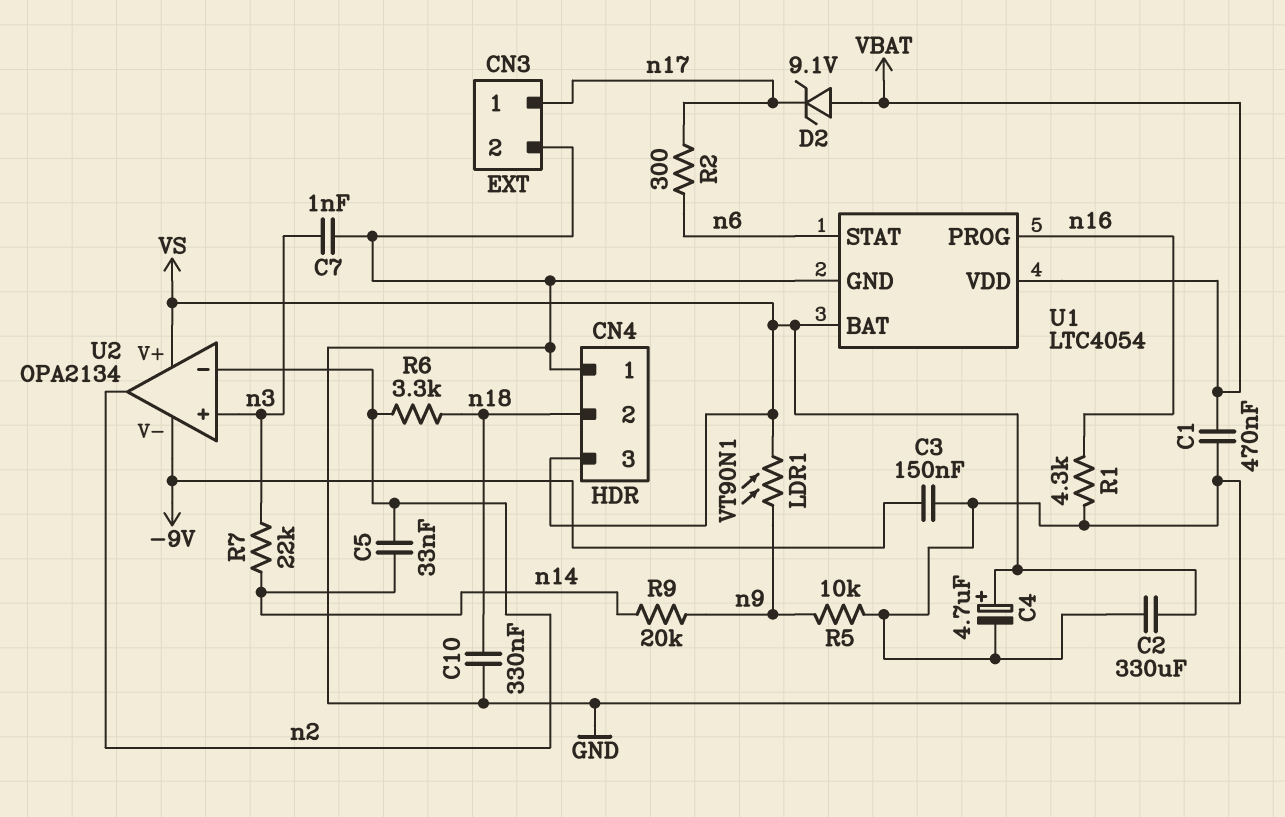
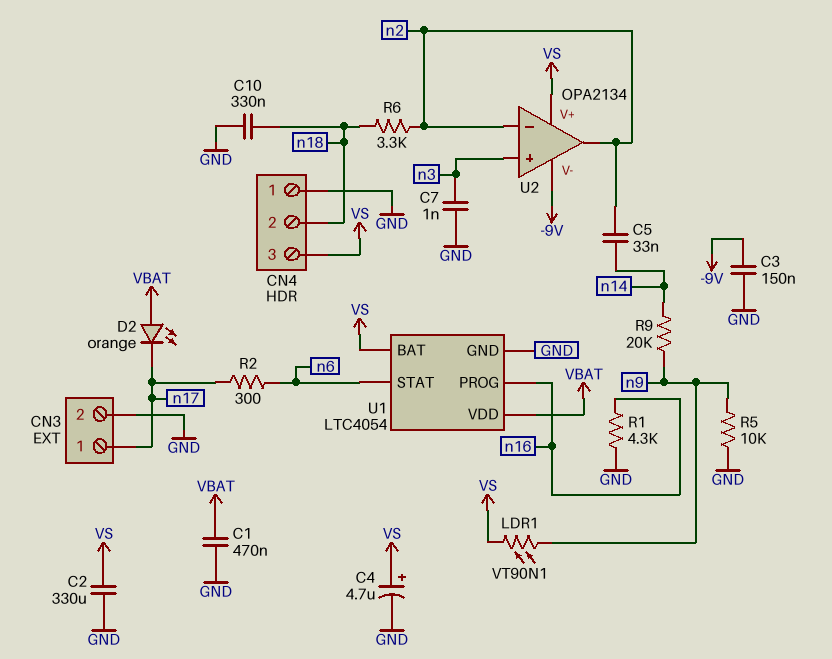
D2: zener 9.1V (A VBAT, K n17) -> LED orange (A VBAT, K n17)
R7: 22k (n3, n14) -> none

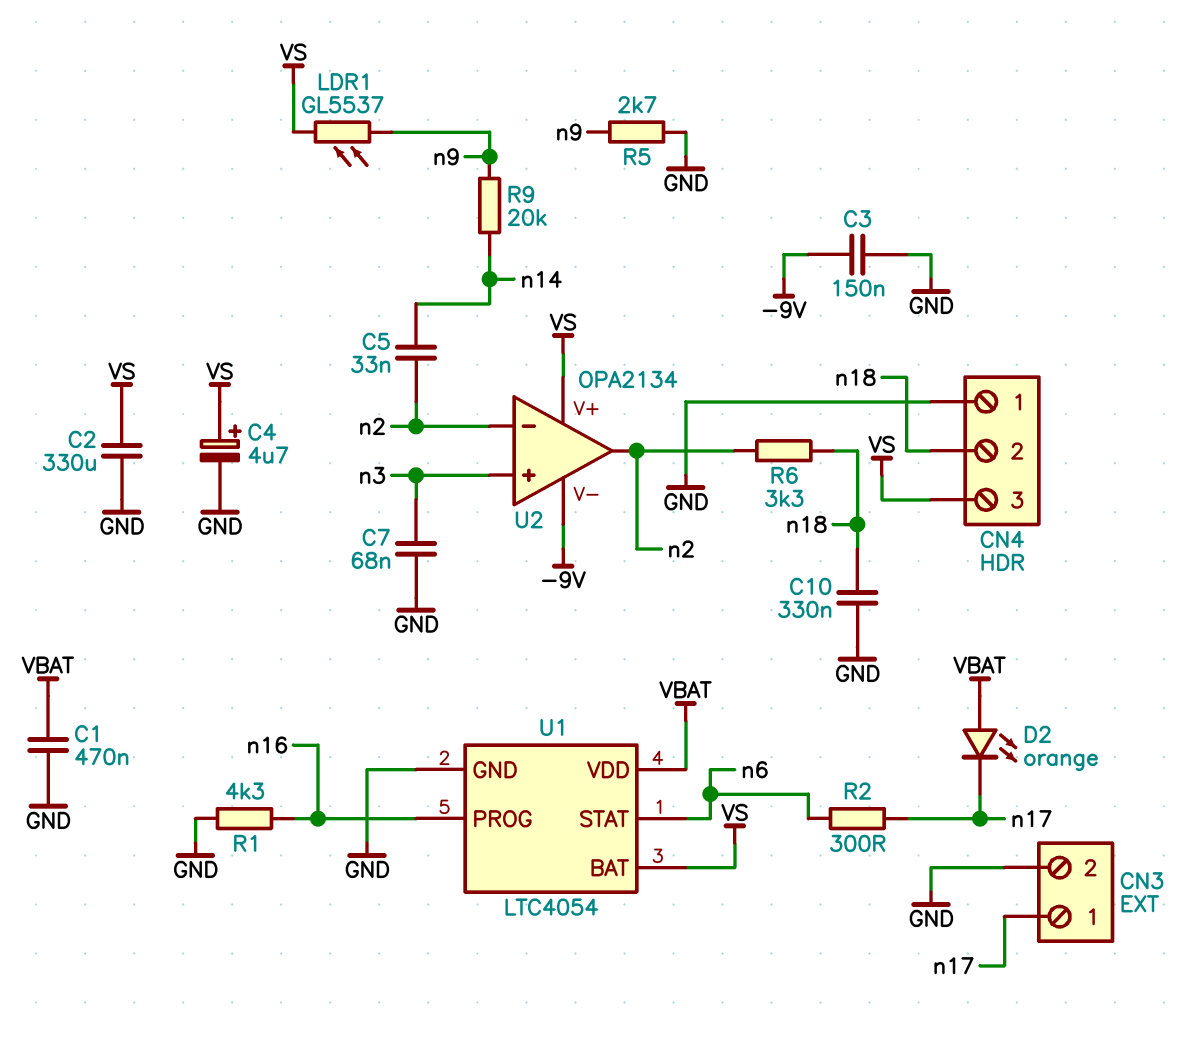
C7: 1nF (GND, n3) -> 68nF (GND, n3)
LDR1: VT90N1 (VS, n9) -> GL5537 (VS, n9)
R5: 10k (GND, n9) -> 2.7k (GND, n9)

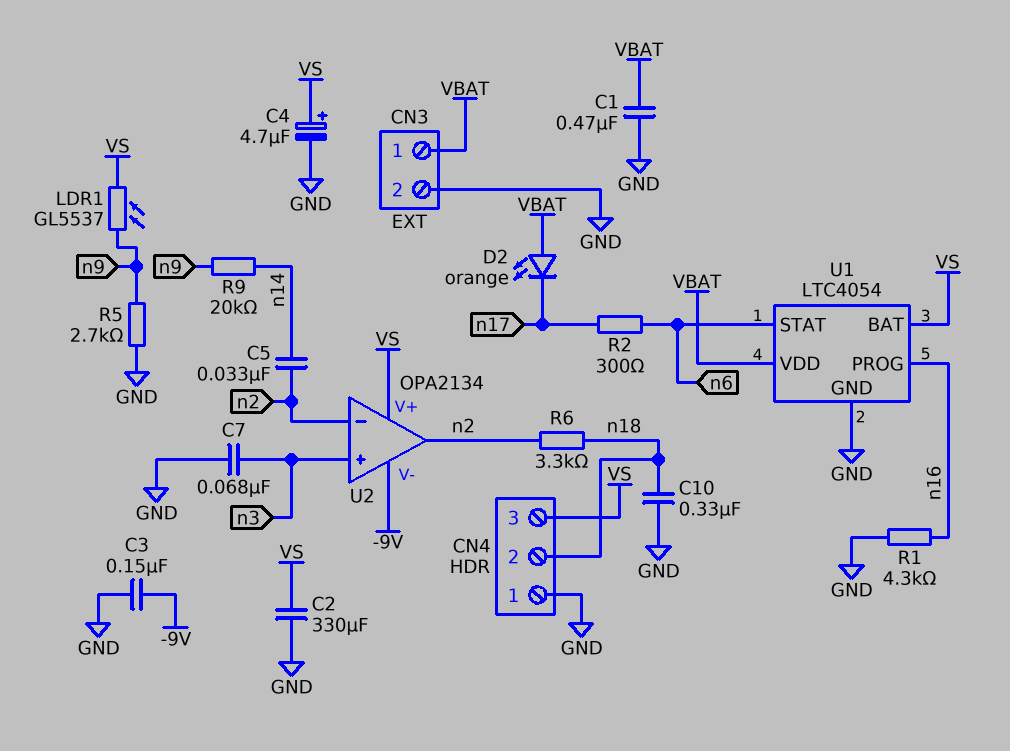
CN3 pin 1: n17 -> VBAT

